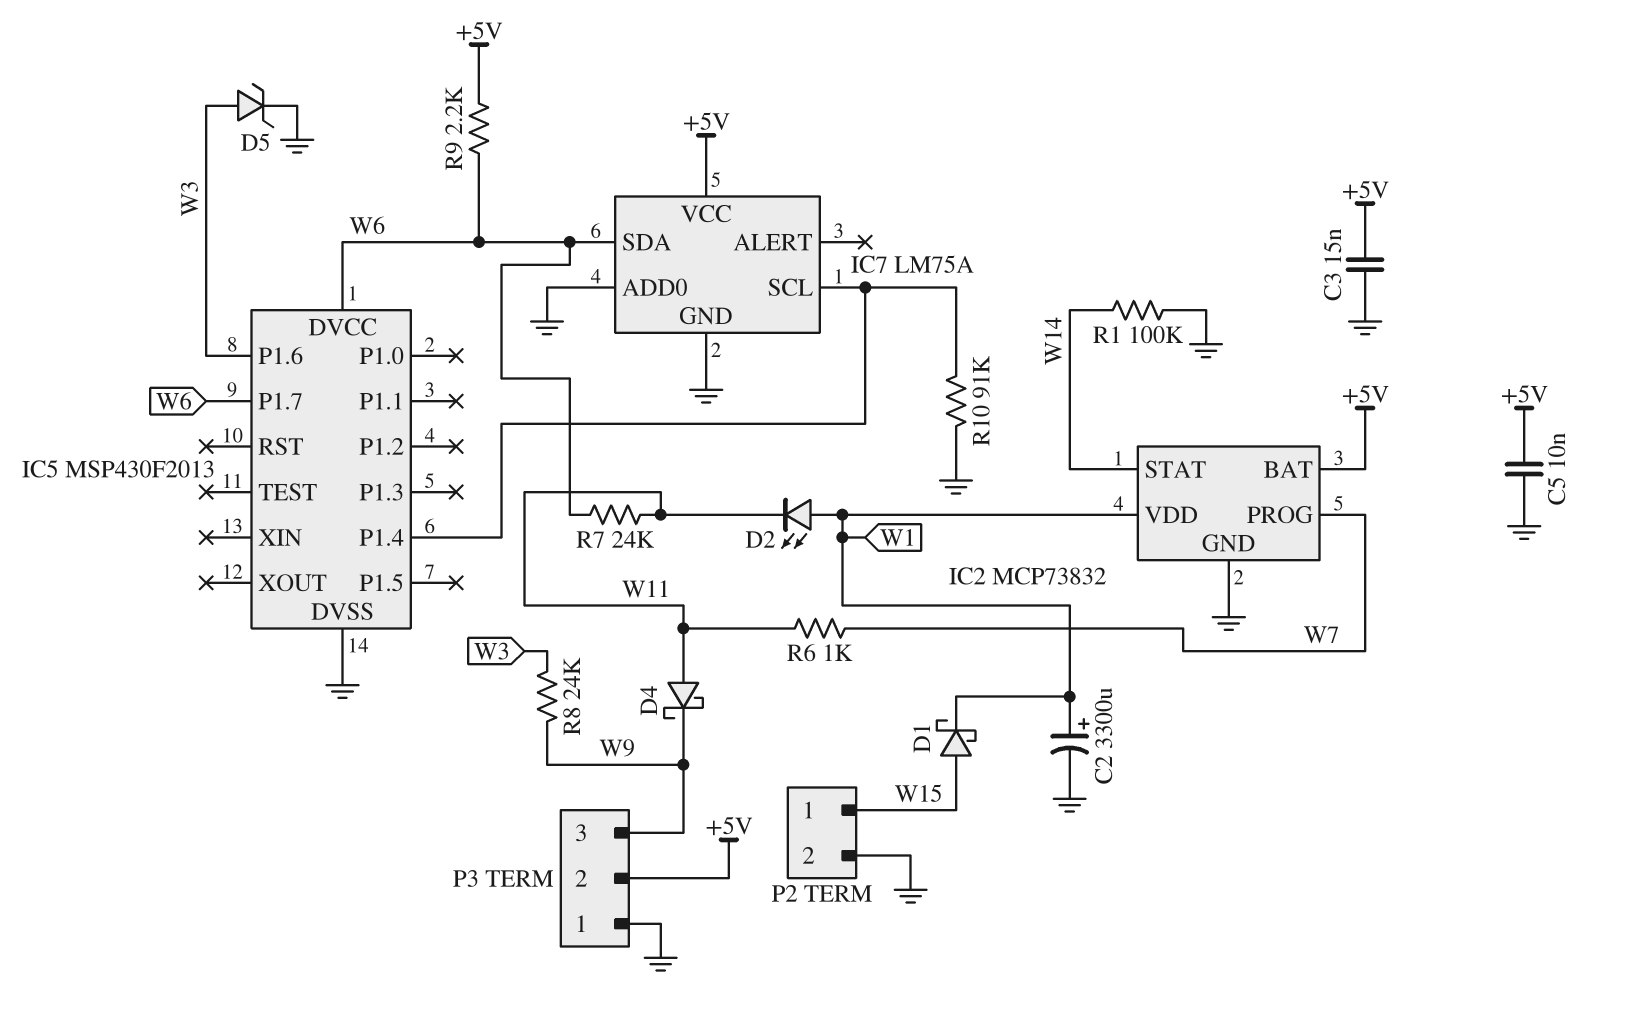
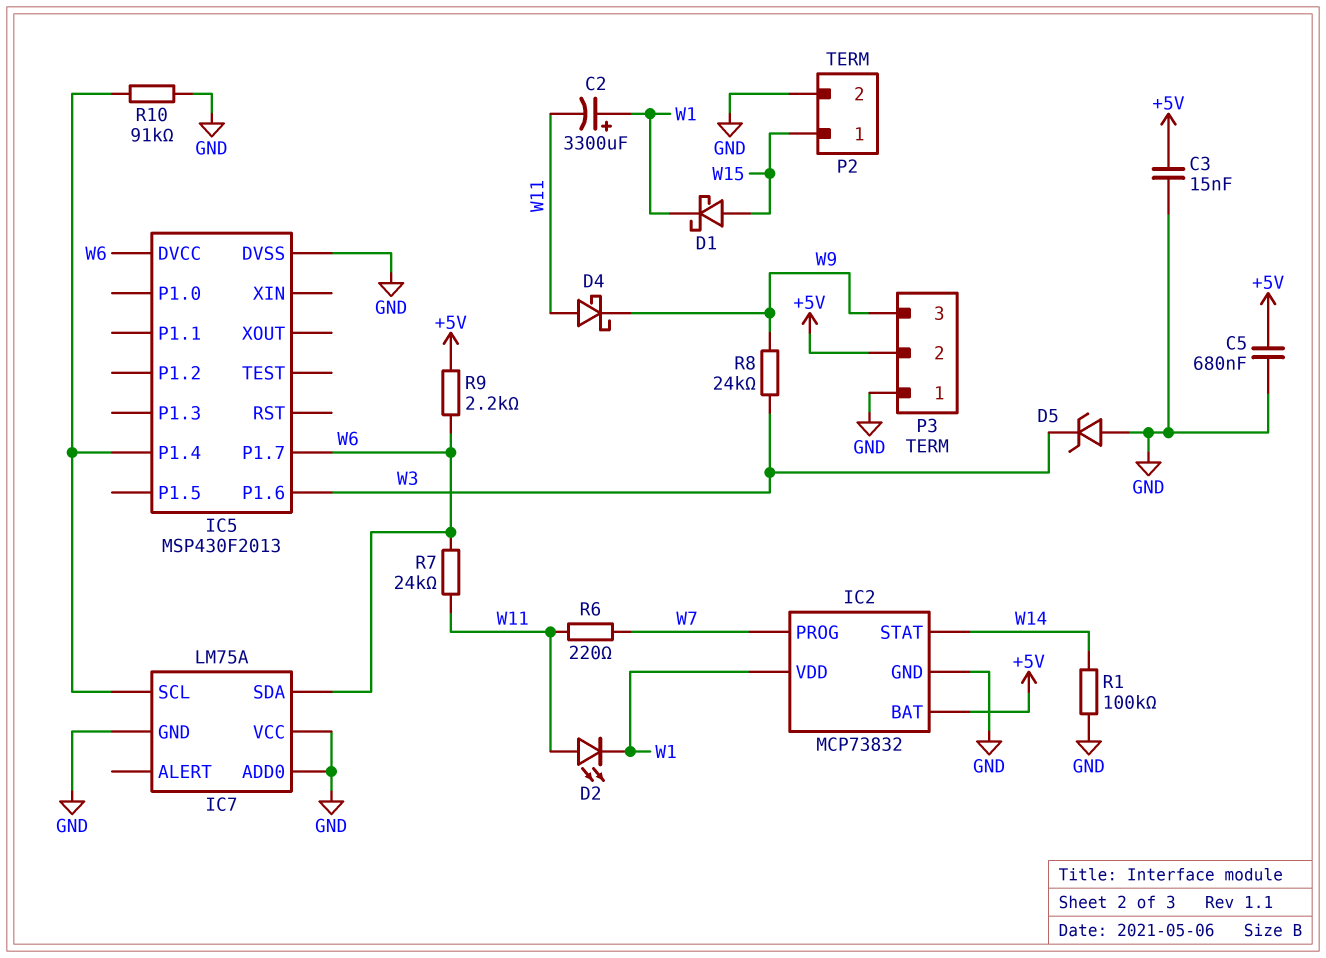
C2: 3300uF (plus W1, minus GND) -> 3300uF (plus W1, minus W11)
C5: 10nF (+5V, GND) -> 680nF (+5V, GND)
D2: LED (A W1, K W11) -> LED (A W11, K W1)
D5: zener (A W3, K GND) -> zener (A GND, K W3)
IC7 pin VCC: +5V -> GND
R6: 1k (W7, W11) -> 220 (W7, W11)

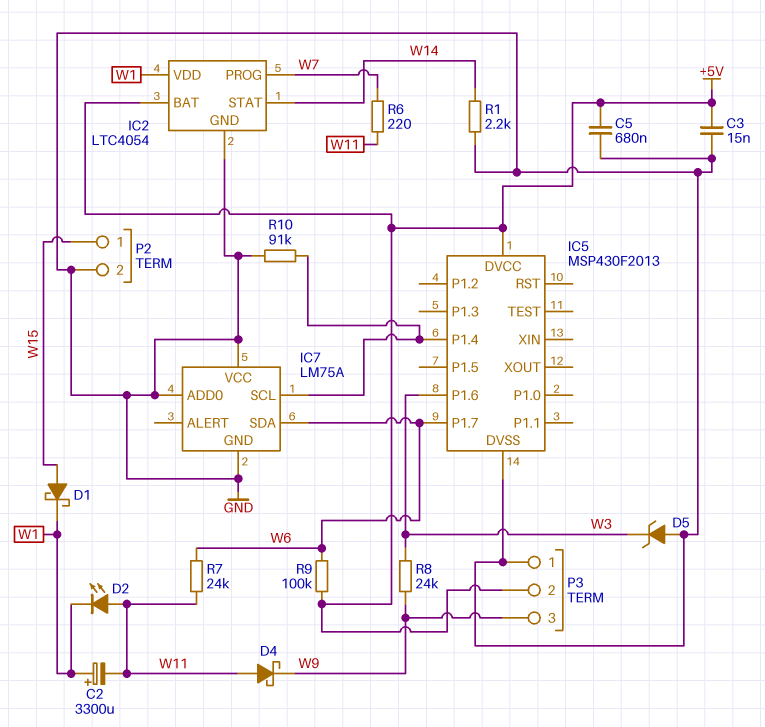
IC2: MCP73832 -> LTC4054
IC5 pin DVCC: W6 -> +5V
R1: 100k (GND, W14) -> 2.2k (GND, W14)
R9: 2.2k (+5V, W6) -> 100k (+5V, W6)

